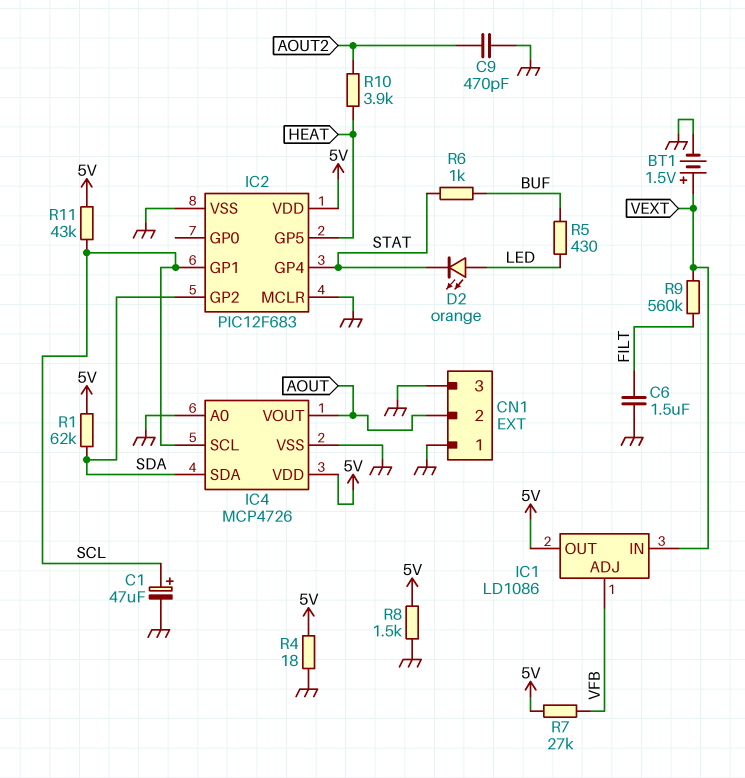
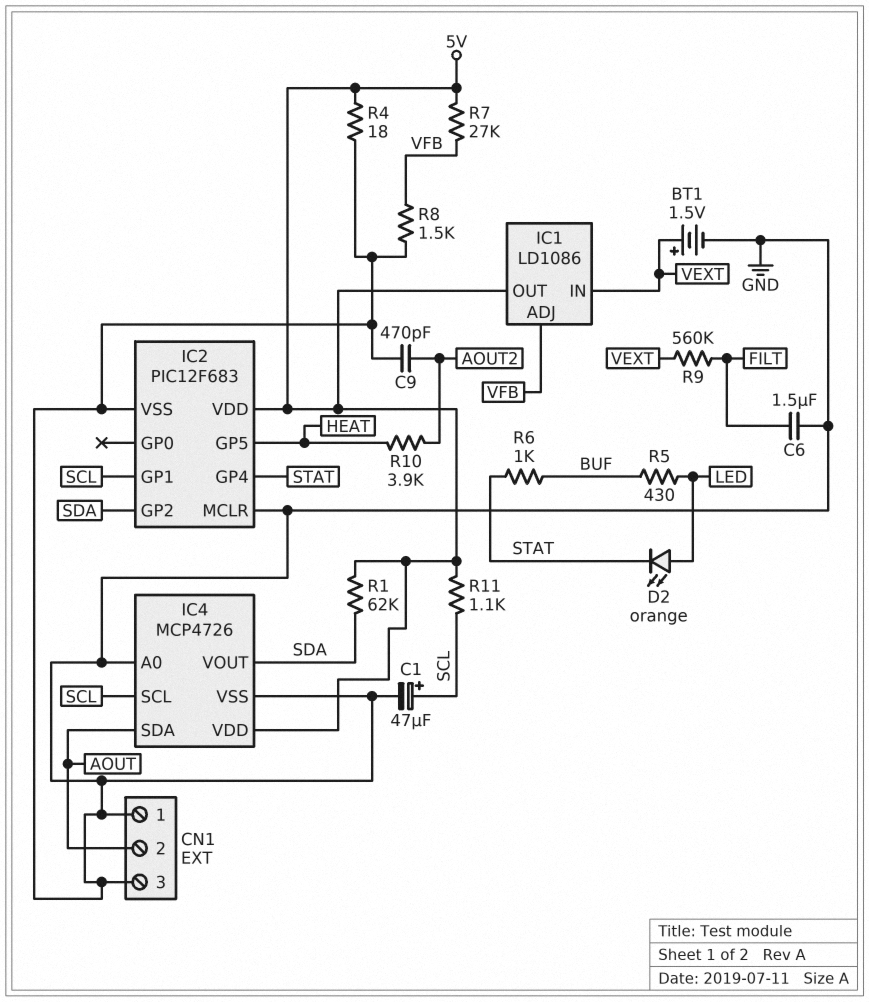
IC4 pin SDA: SDA -> AOUT
IC4 pin VOUT: AOUT -> SDA
R8: 1.5k (5V, GND) -> 1.5k (GND, VFB)
R11: 43k (5V, SCL) -> 1.1k (5V, SCL)

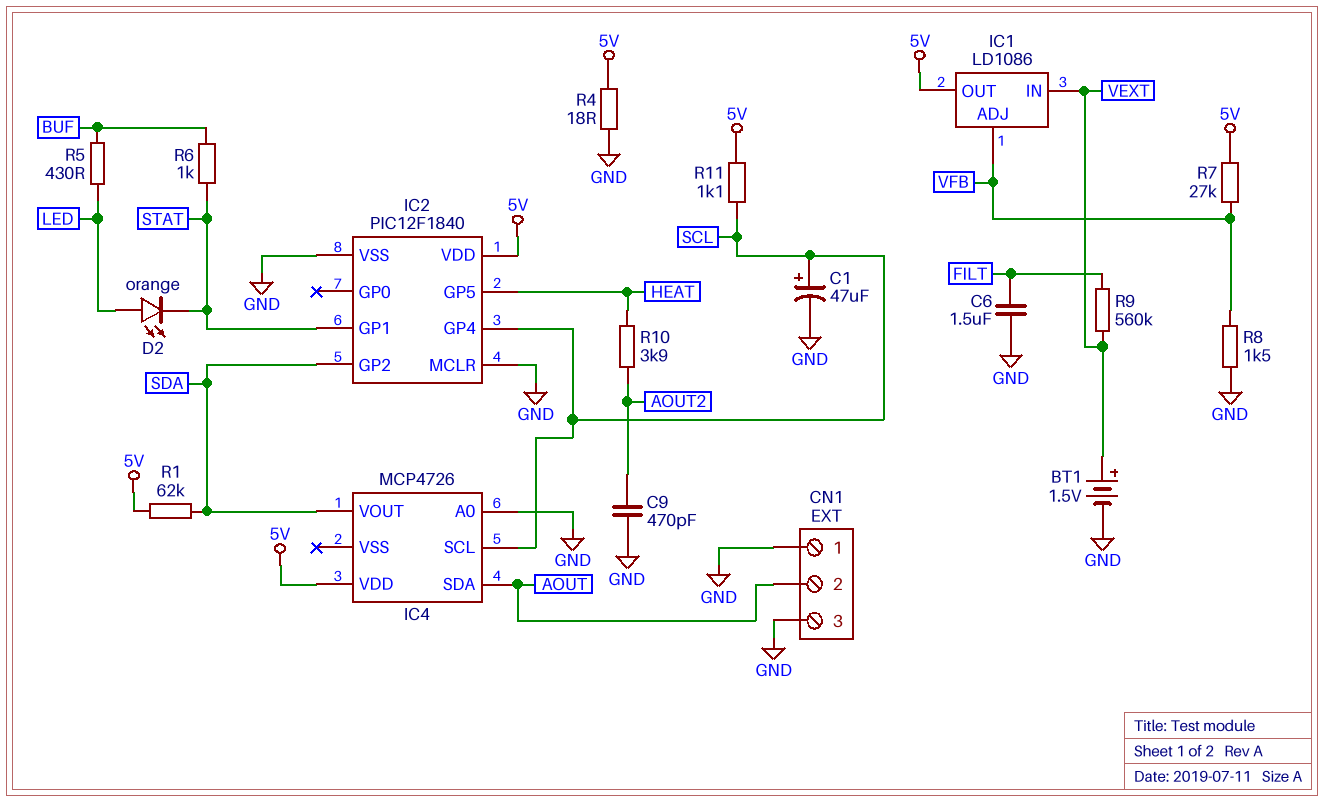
IC2: PIC12F683 -> PIC12F1840
IC2 pin GP1: SCL -> STAT
IC2 pin GP4: STAT -> SCL
IC4 pin VSS: GND -> none

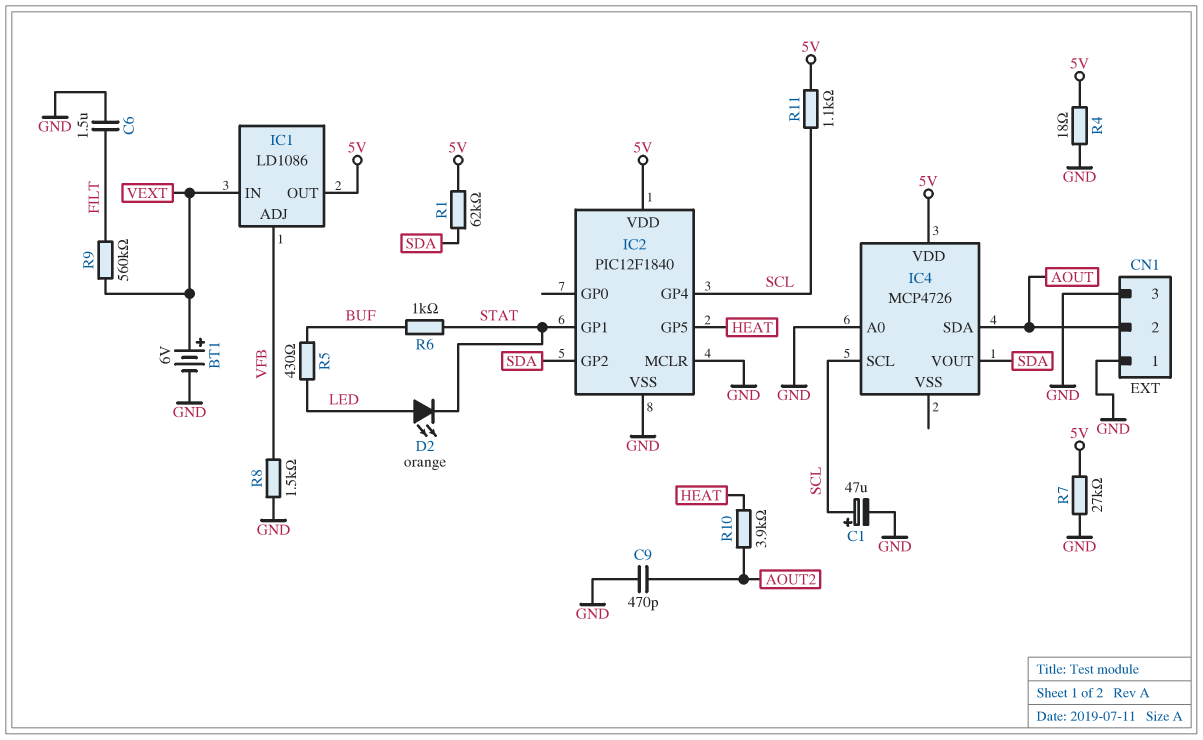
BT1: 1.5V (plus VEXT, minus GND) -> 6V (plus VEXT, minus GND)
R7: 27k (5V, VFB) -> 27k (5V, GND)

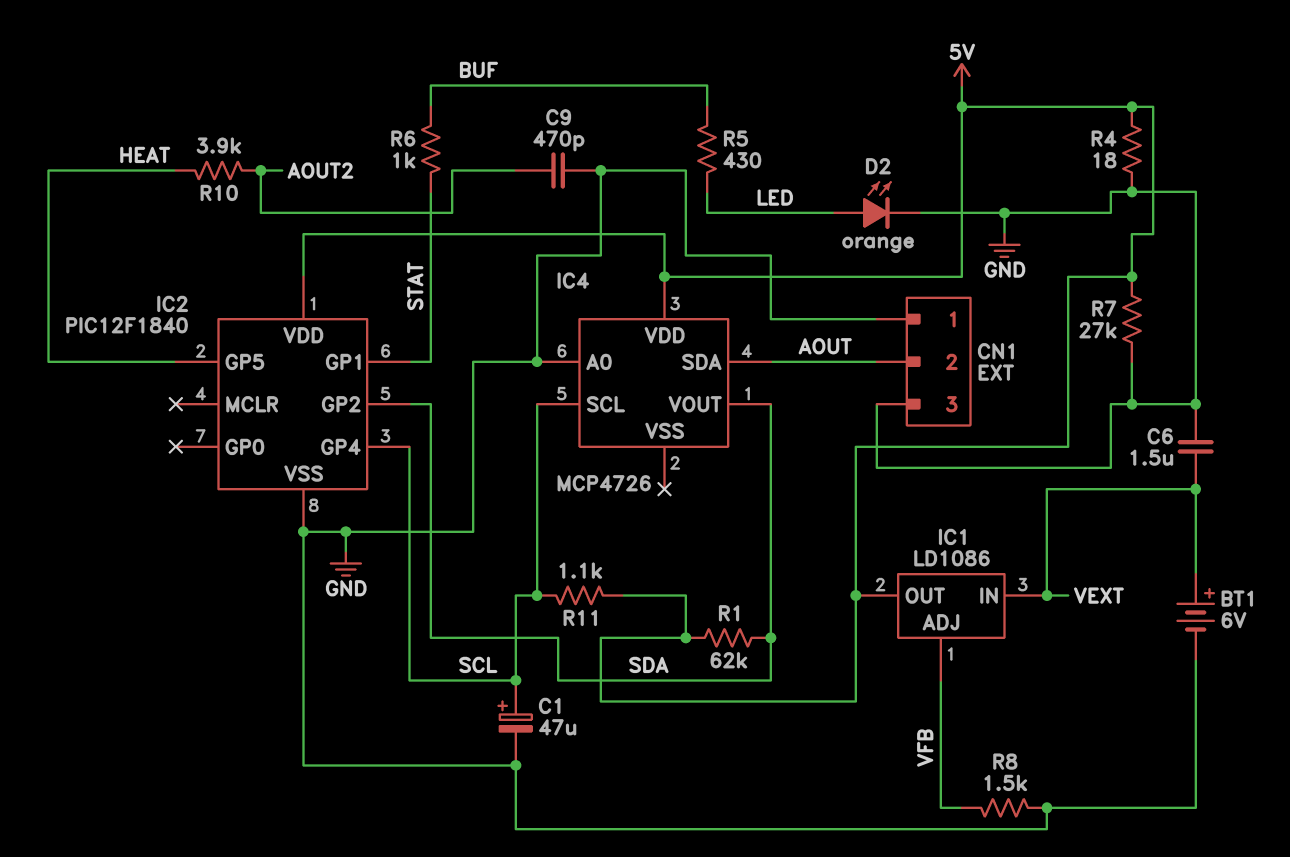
C6: 1.5uF (FILT, GND) -> 1.5uF (GND, VEXT)
D2: LED orange (A LED, K STAT) -> LED orange (A LED, K GND)
IC2 pin MCLR: GND -> none
R9: 560k (FILT, VEXT) -> none

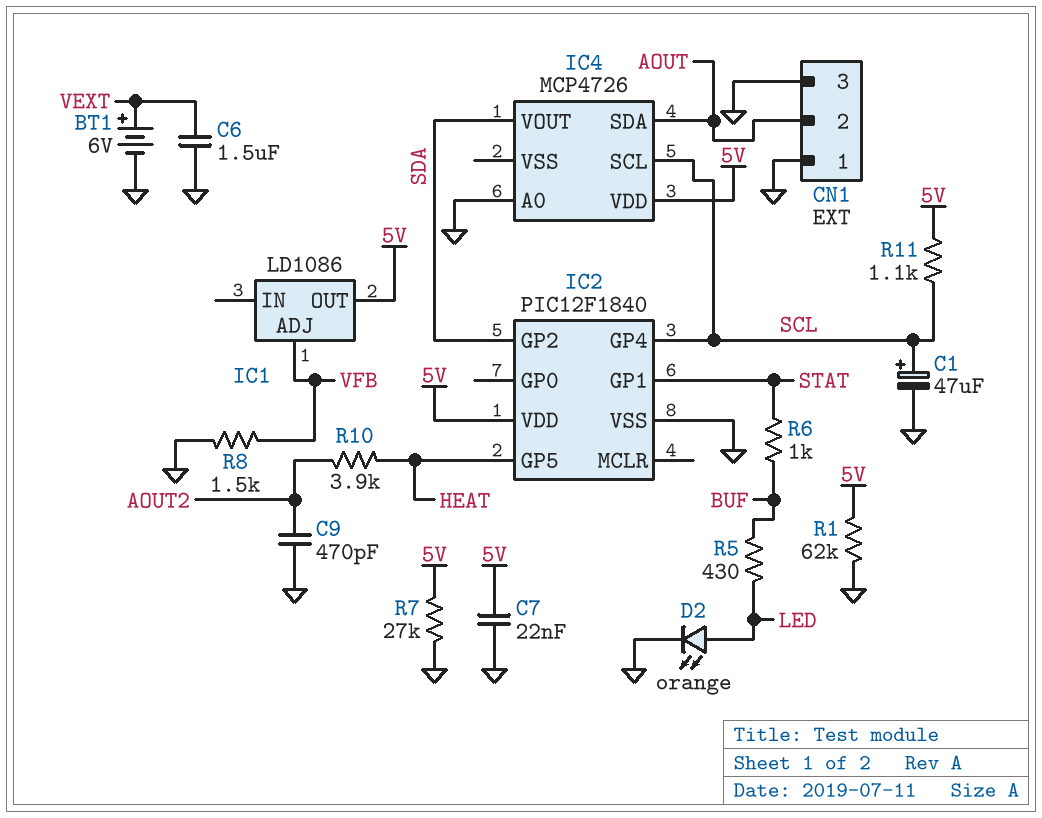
C7: none -> 22nF (5V, GND)
IC1 pin IN: VEXT -> none
R1: 62k (5V, SDA) -> 62k (5V, GND)
R4: 18 (5V, GND) -> none

